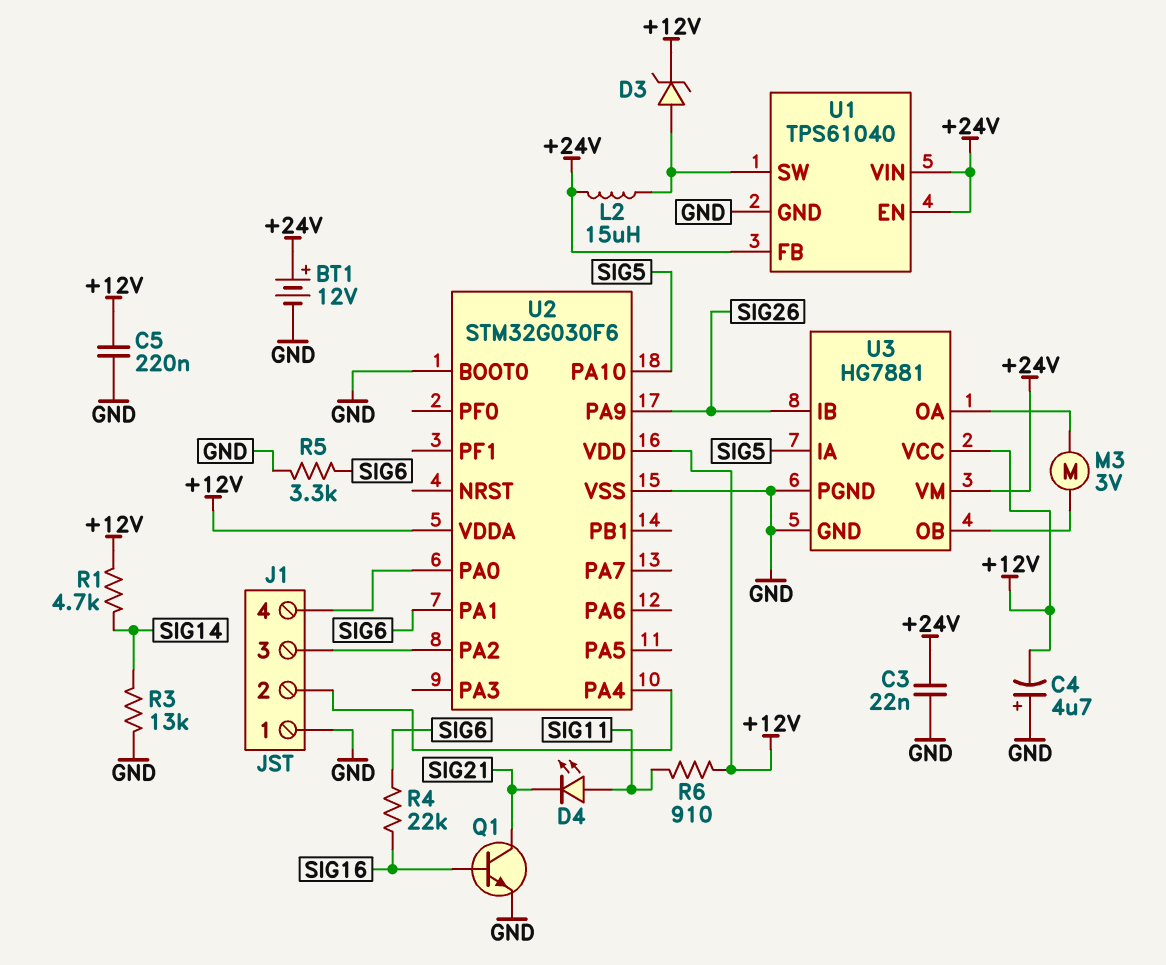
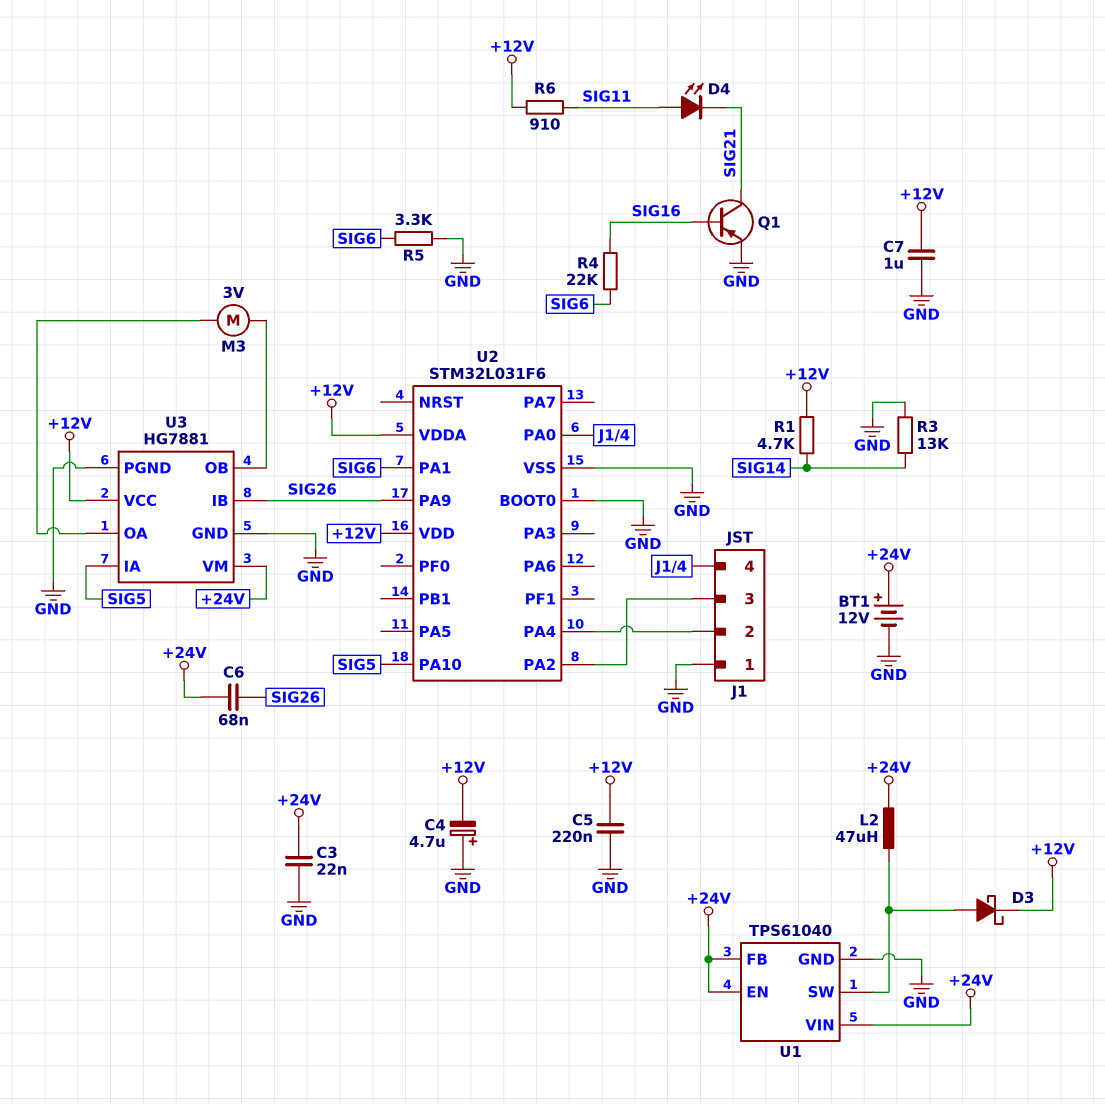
C6: none -> 68nF (+24V, SIG26)
C7: none -> 1uF (+12V, GND)
D3: zener (A U1/SW, K +12V) -> schottky (A U1/SW, K +12V)
L2: 15uH (+24V, U1/SW) -> 47uH (+24V, U1/SW)
Q1: NPN (B SIG16, C SIG21, E GND) -> PNP (B SIG16, C SIG21, E GND)
U2: STM32G030F6 -> STM32L031F6

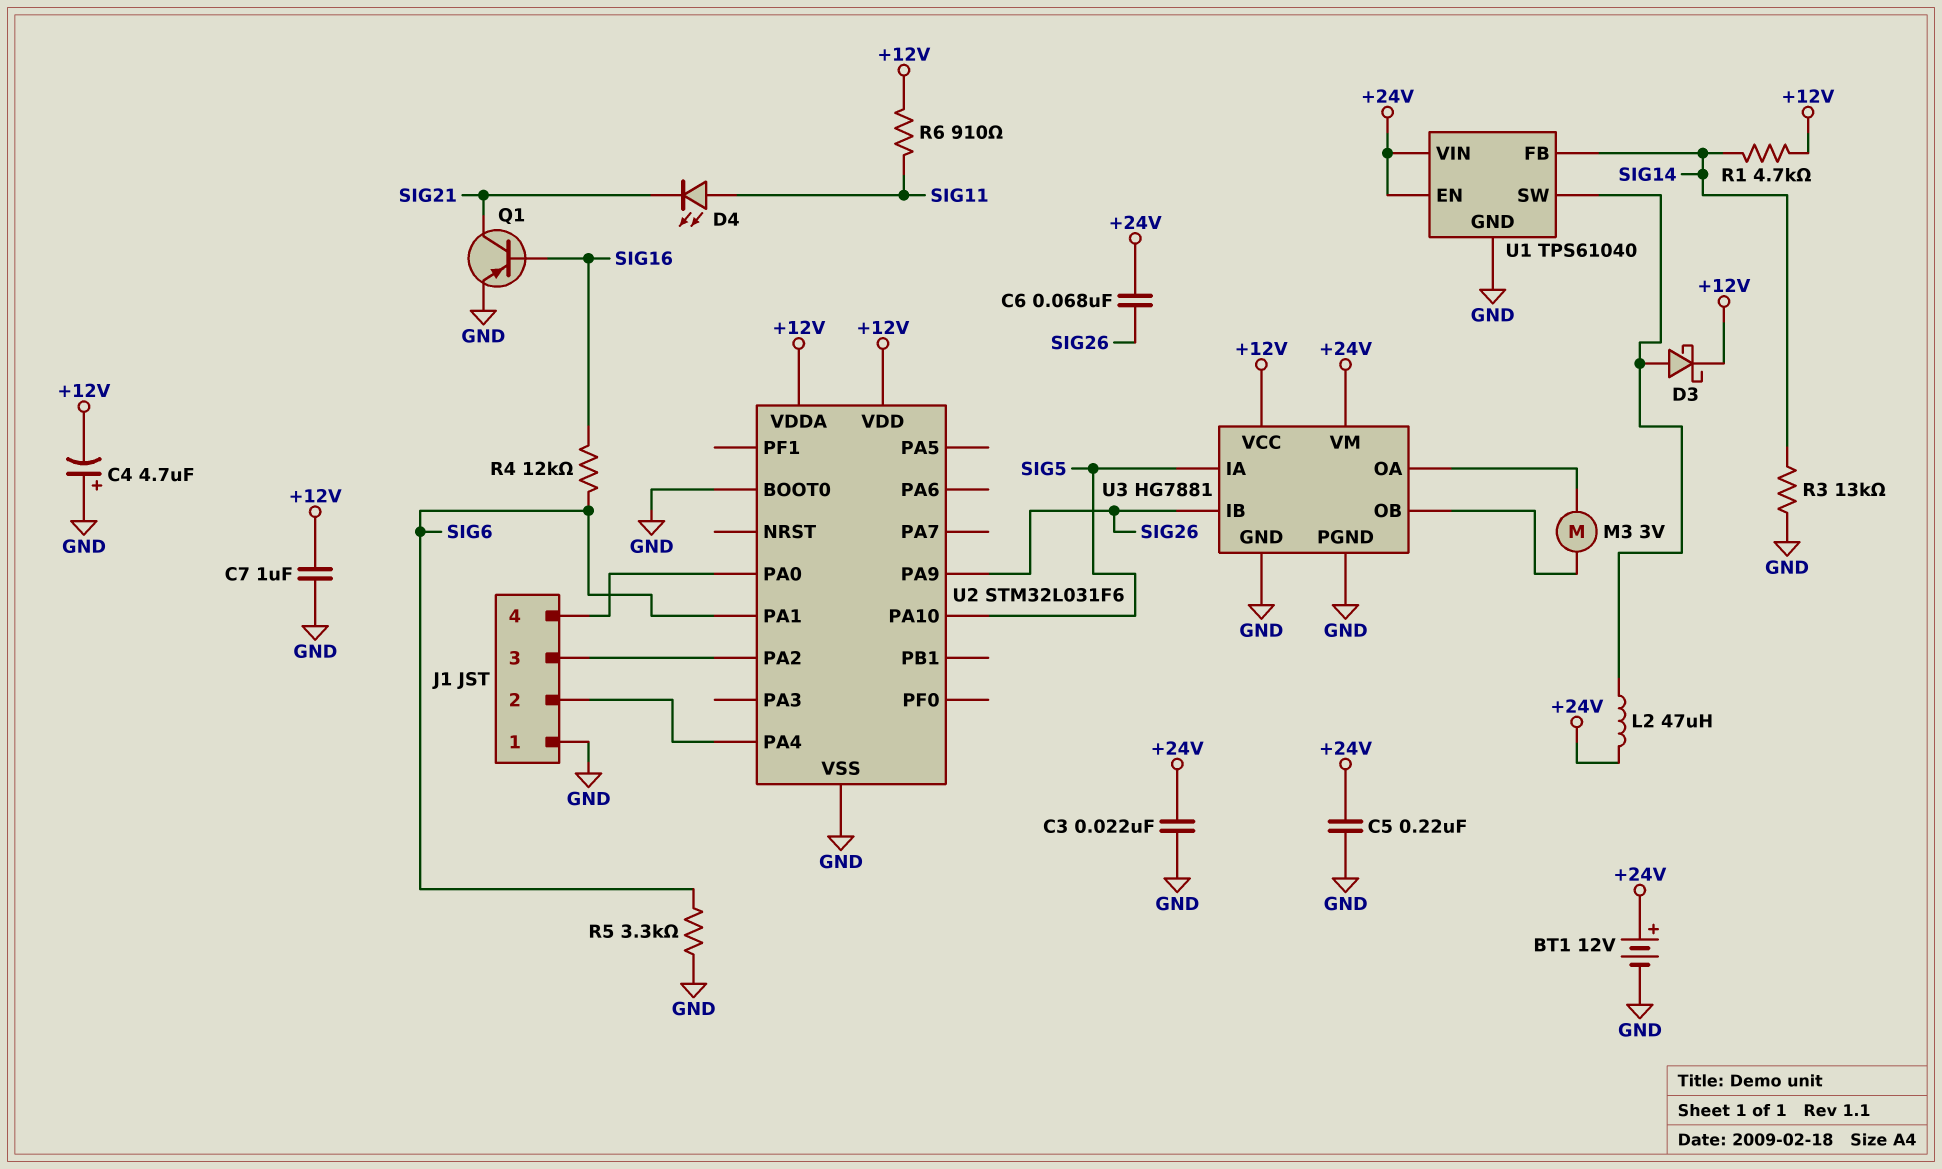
C5: 220nF (+12V, GND) -> 220nF (+24V, GND)
R4: 22k (SIG6, SIG16) -> 12k (SIG6, SIG16)
U1 pin FB: +24V -> SIG14

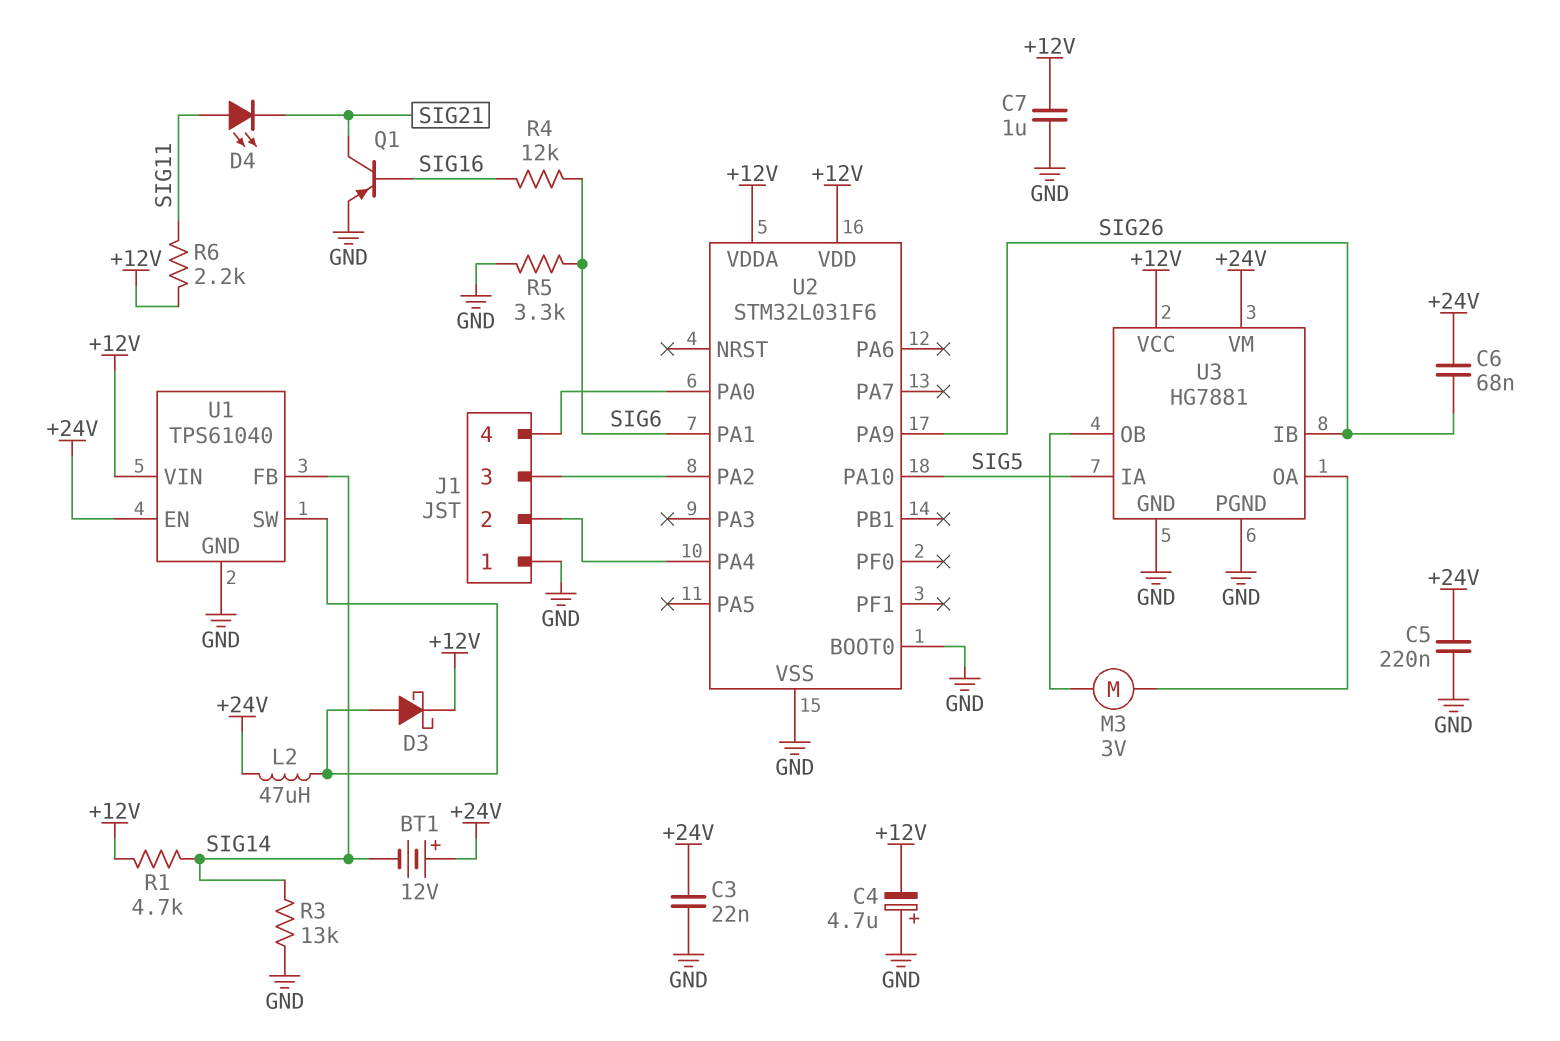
BT1: 12V (plus +24V, minus GND) -> 12V (plus +24V, minus SIG14)
R6: 910 (+12V, SIG11) -> 2.2k (+12V, SIG11)
U1 pin VIN: +24V -> +12V

